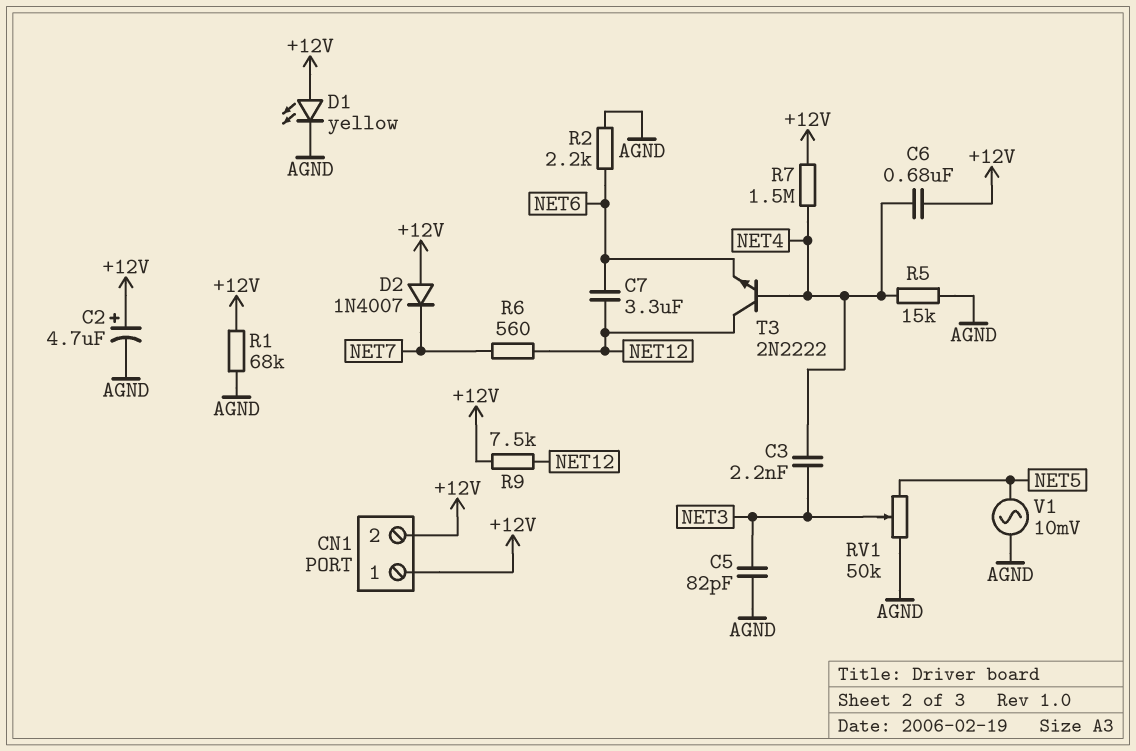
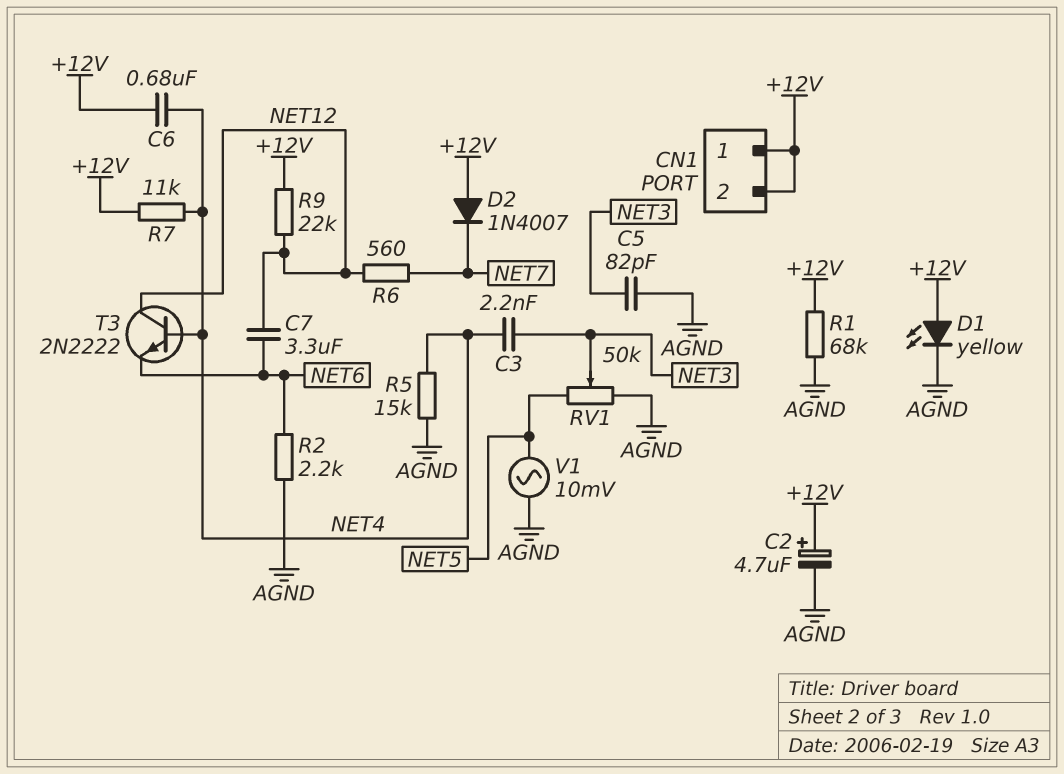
R7: 1.5M (+12V, NET4) -> 11k (+12V, NET4)
R9: 7.5k (+12V, NET12) -> 22k (+12V, NET12)

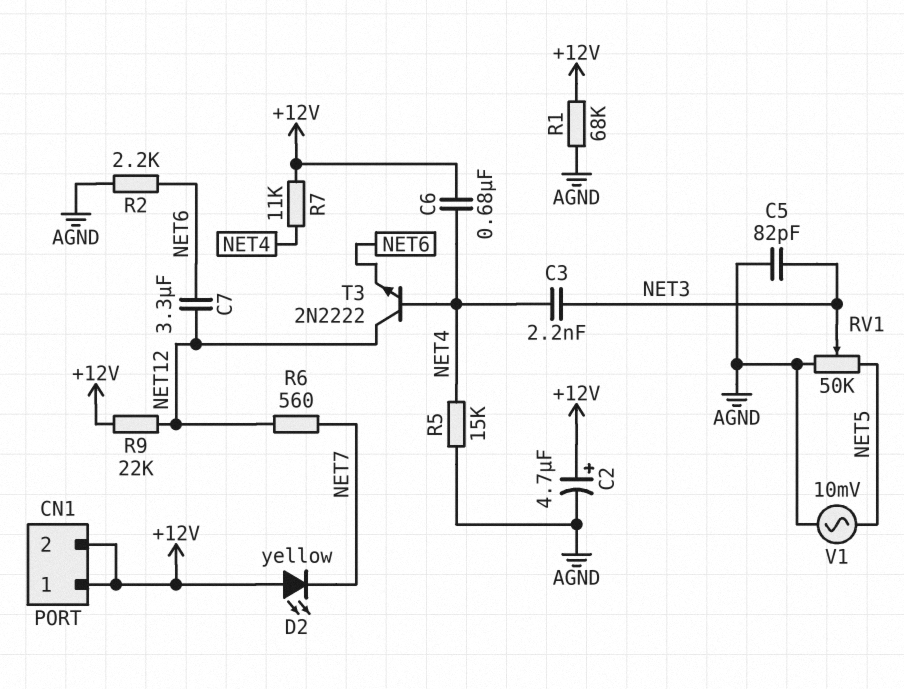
D1: LED yellow (A +12V, K AGND) -> none
D2: diode 1N4007 (A +12V, K NET7) -> LED yellow (A +12V, K NET7)

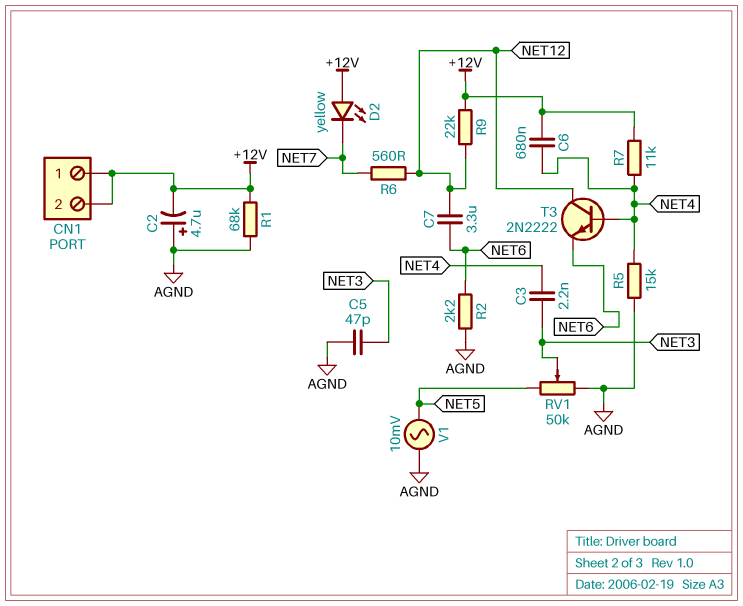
C2: 4.7uF (plus +12V, minus AGND) -> 4.7uF (plus AGND, minus +12V)
C5: 82pF (AGND, NET3) -> 47pF (AGND, NET3)

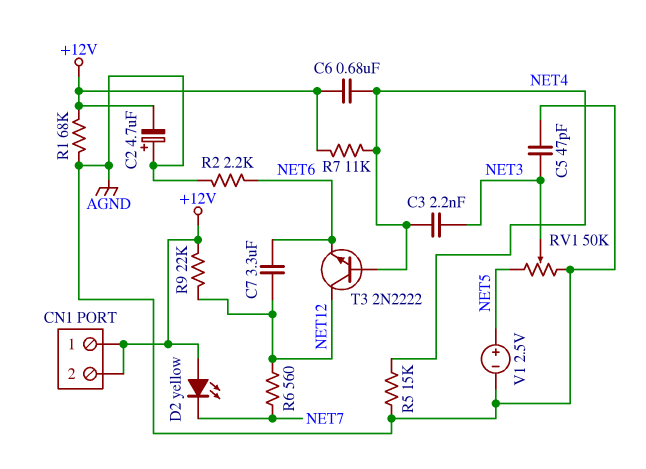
V1: AC 10mV (AGND, NET5) -> 2.5V (plus NET5, minus AGND)

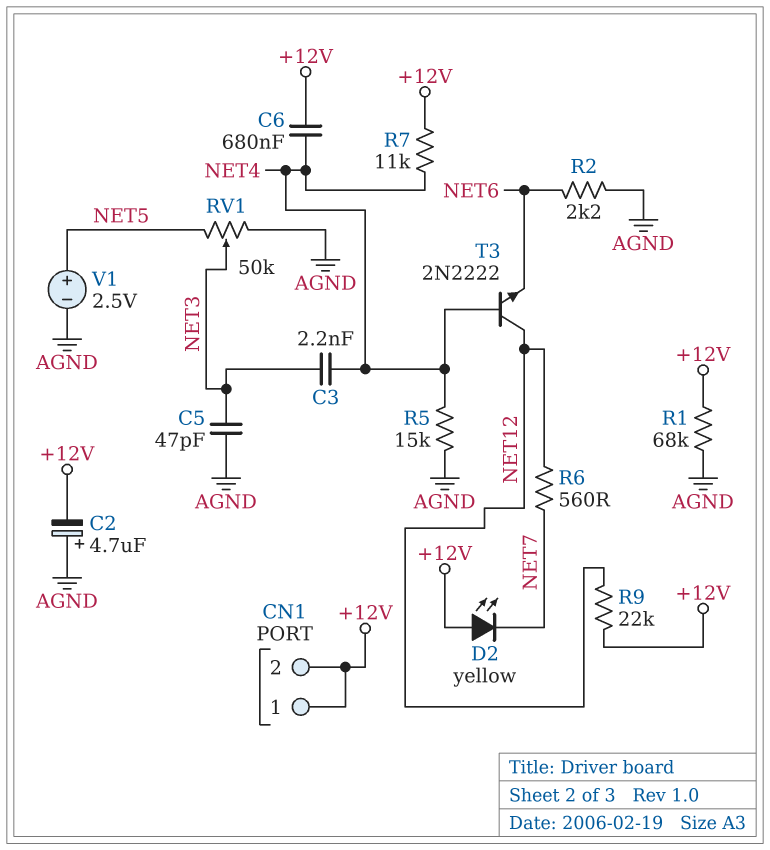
C7: 3.3uF (NET6, NET12) -> none

